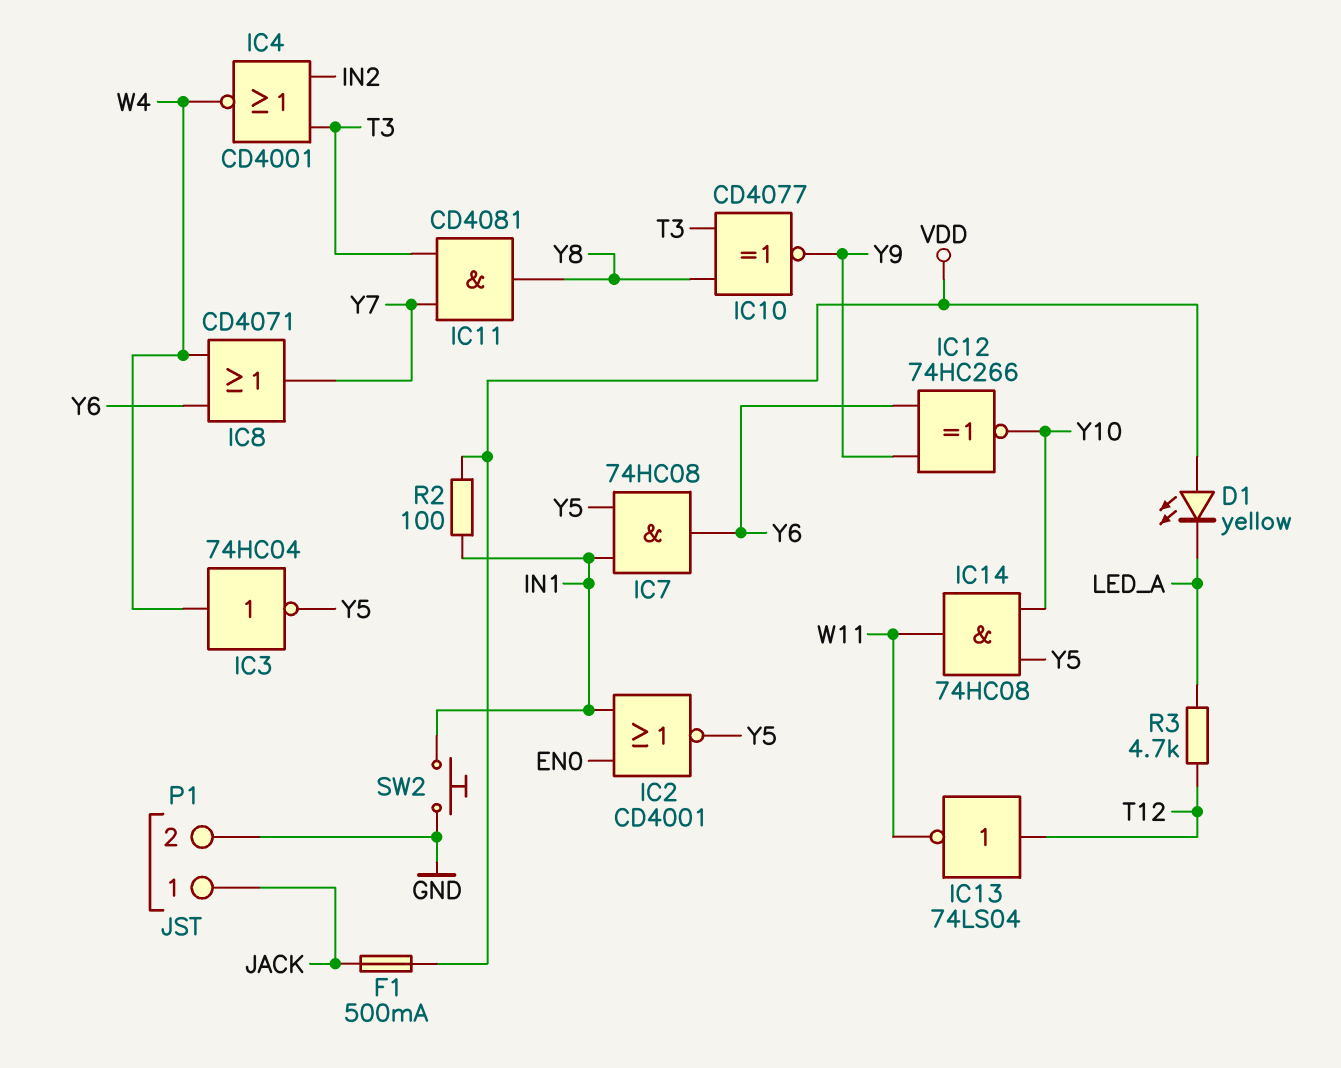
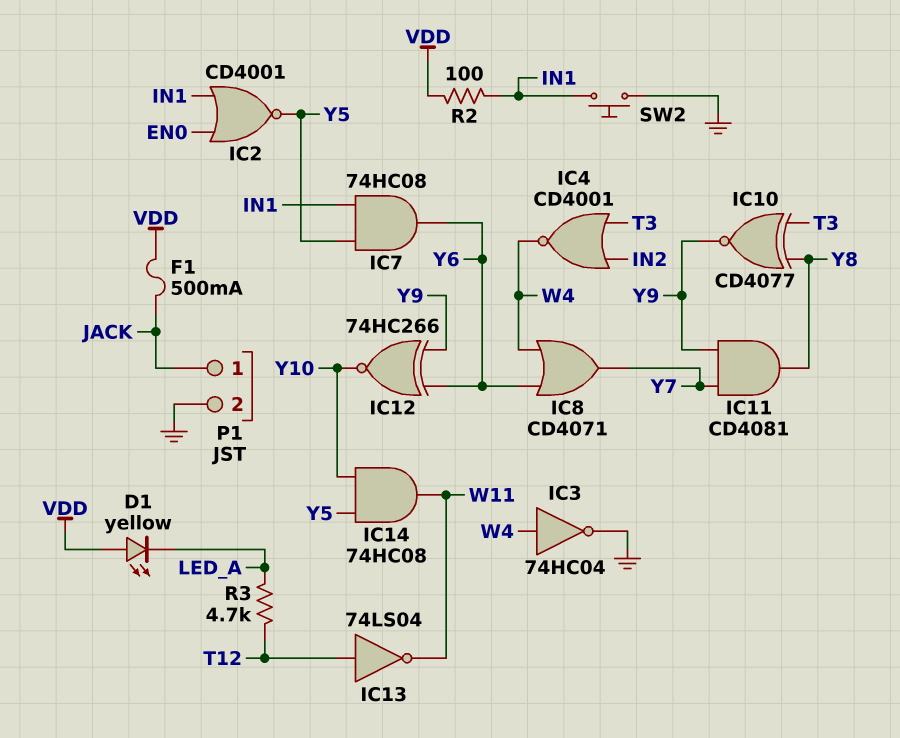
IC3: NOT 74HC04 (in W4, out Y5) -> NOT 74HC04 (in W4, out GND)
IC11: AND CD4081 (in T3, in Y7, out Y8) -> AND CD4081 (in Y7, in Y9, out Y8)

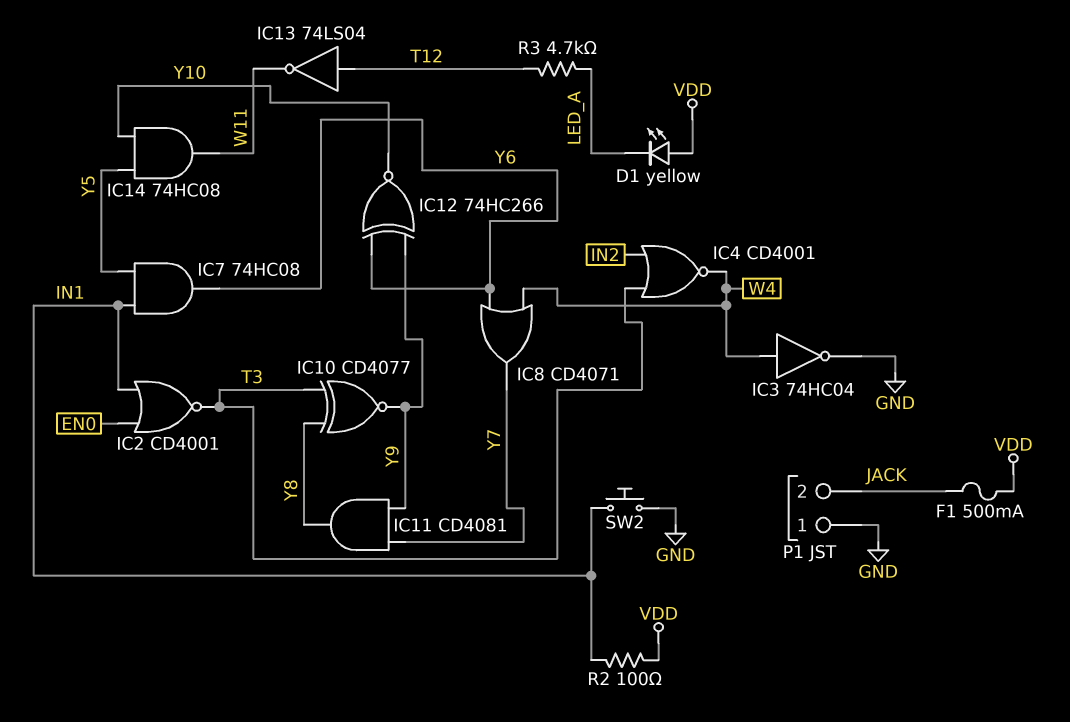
IC2: NOR CD4001 (in EN0, in IN1, out Y5) -> NOR CD4001 (in EN0, in IN1, out T3)
P1 pin 1: JACK -> GND
P1 pin 2: GND -> JACK

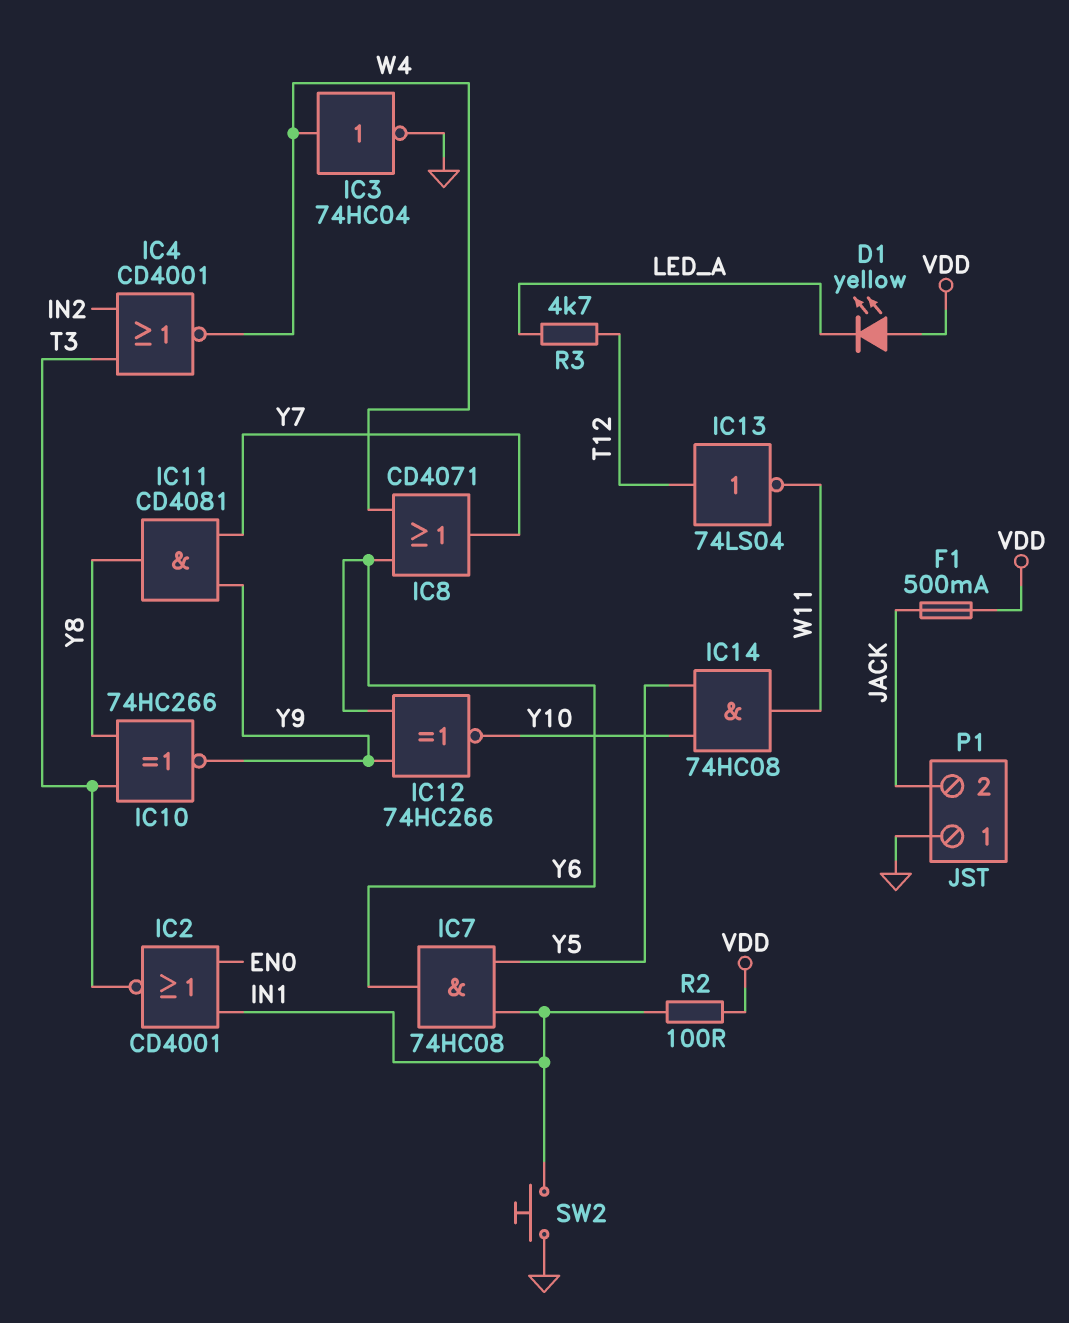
IC10: XNOR CD4077 (in T3, in Y8, out Y9) -> XNOR 74HC266 (in T3, in Y8, out Y9)

